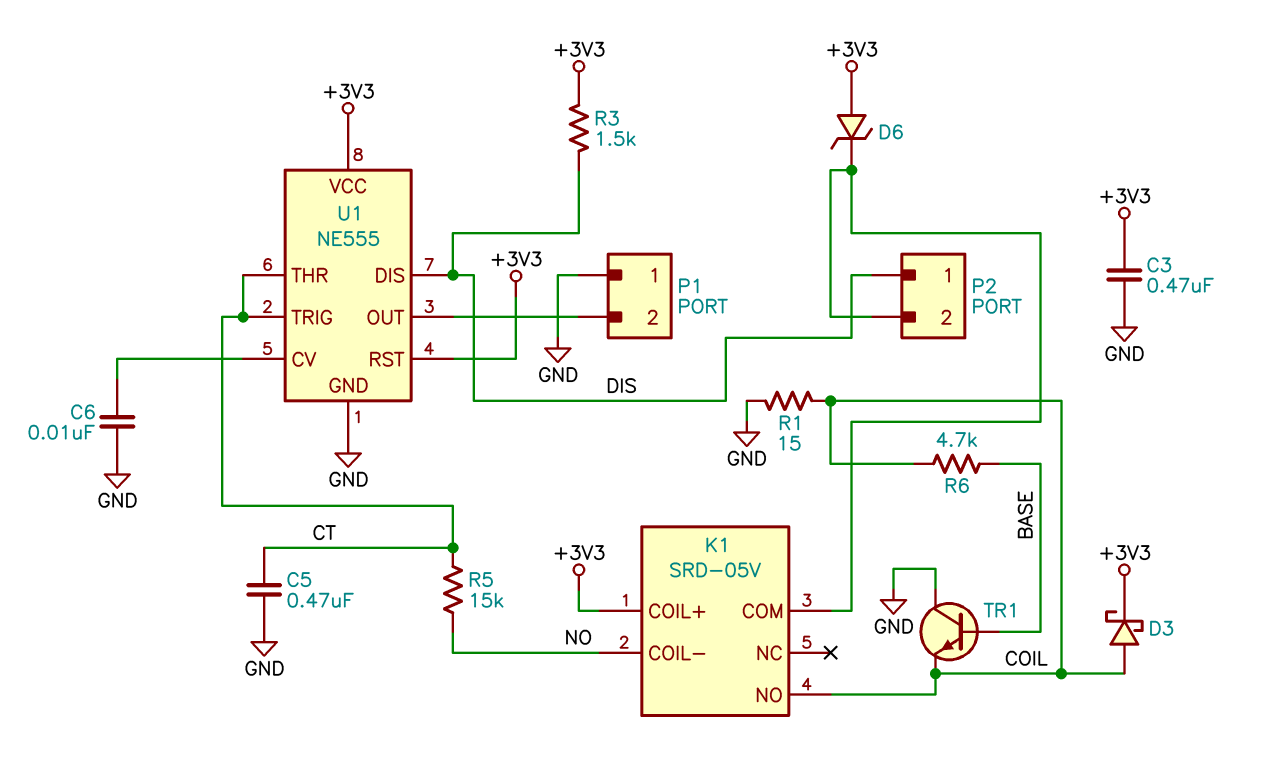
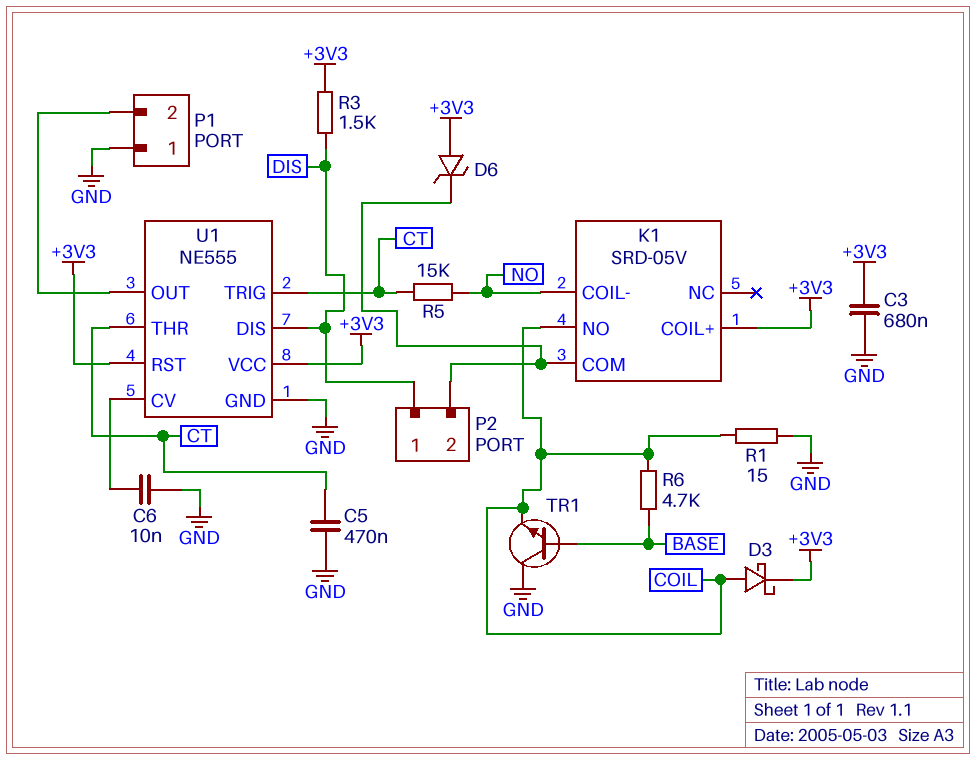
C3: 470nF (+3V3, GND) -> 680nF (+3V3, GND)

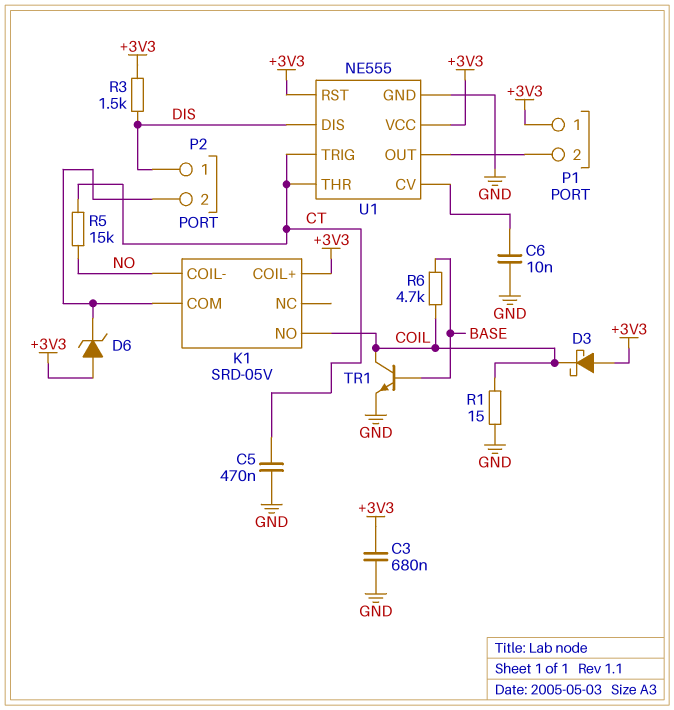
D3: schottky (A COIL, K +3V3) -> schottky (A +3V3, K COIL)
P1 pin 1: GND -> +3V3
TR1: NPN (B BASE, C GND, E COIL) -> NPN (B BASE, C COIL, E GND)

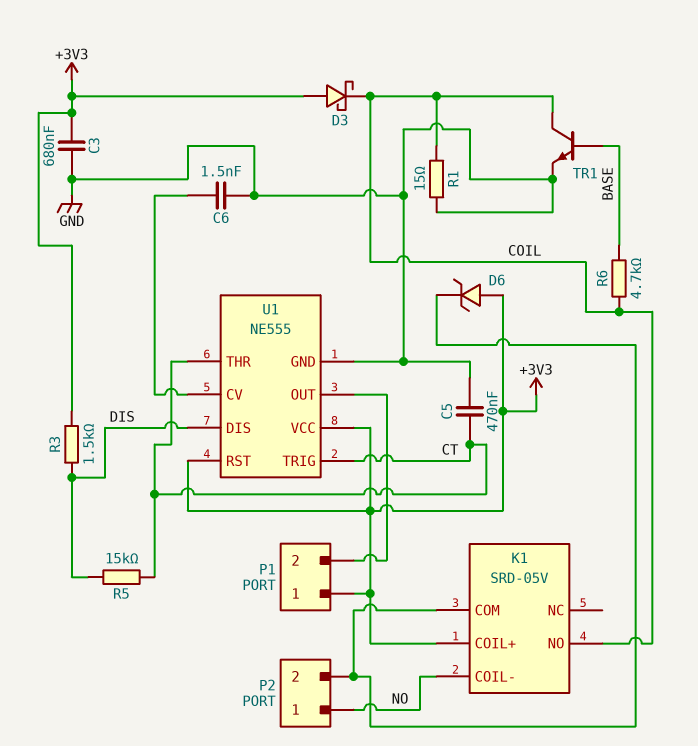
C6: 10nF (GND, U1/CV) -> 1.5nF (GND, U1/CV)
P2 pin 1: DIS -> NO
R5: 15k (CT, NO) -> 15k (CT, DIS)

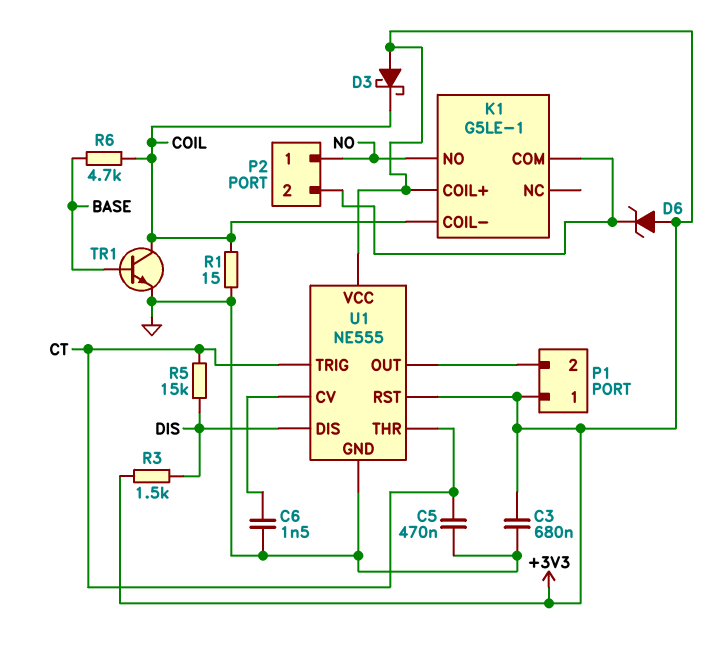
K1: SRD-05V -> G5LE-1
K1 pin COIL-: NO -> COIL
K1 pin NO: COIL -> NO

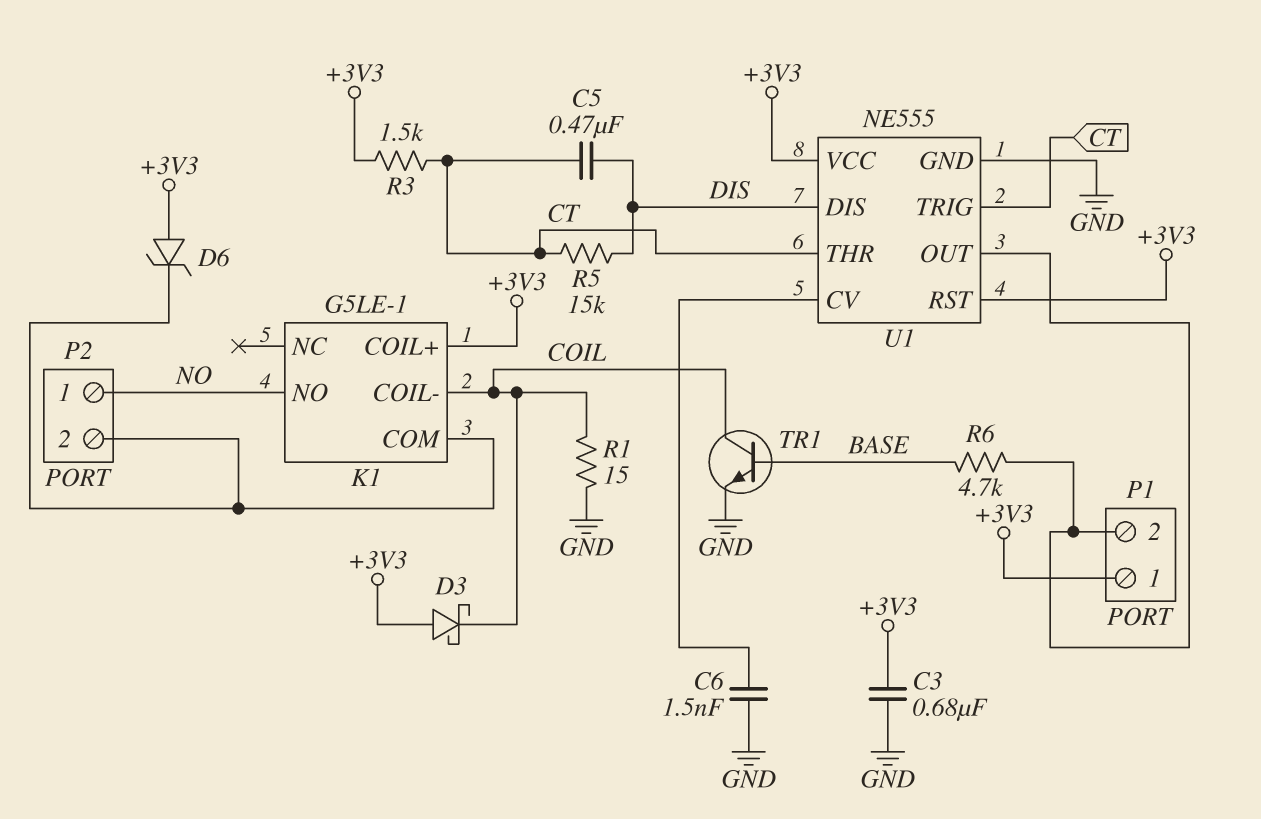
C5: 470nF (CT, GND) -> 470nF (CT, DIS)
R3: 1.5k (+3V3, DIS) -> 1.5k (+3V3, CT)
R6: 4.7k (BASE, COIL) -> 4.7k (BASE, P1/2)

